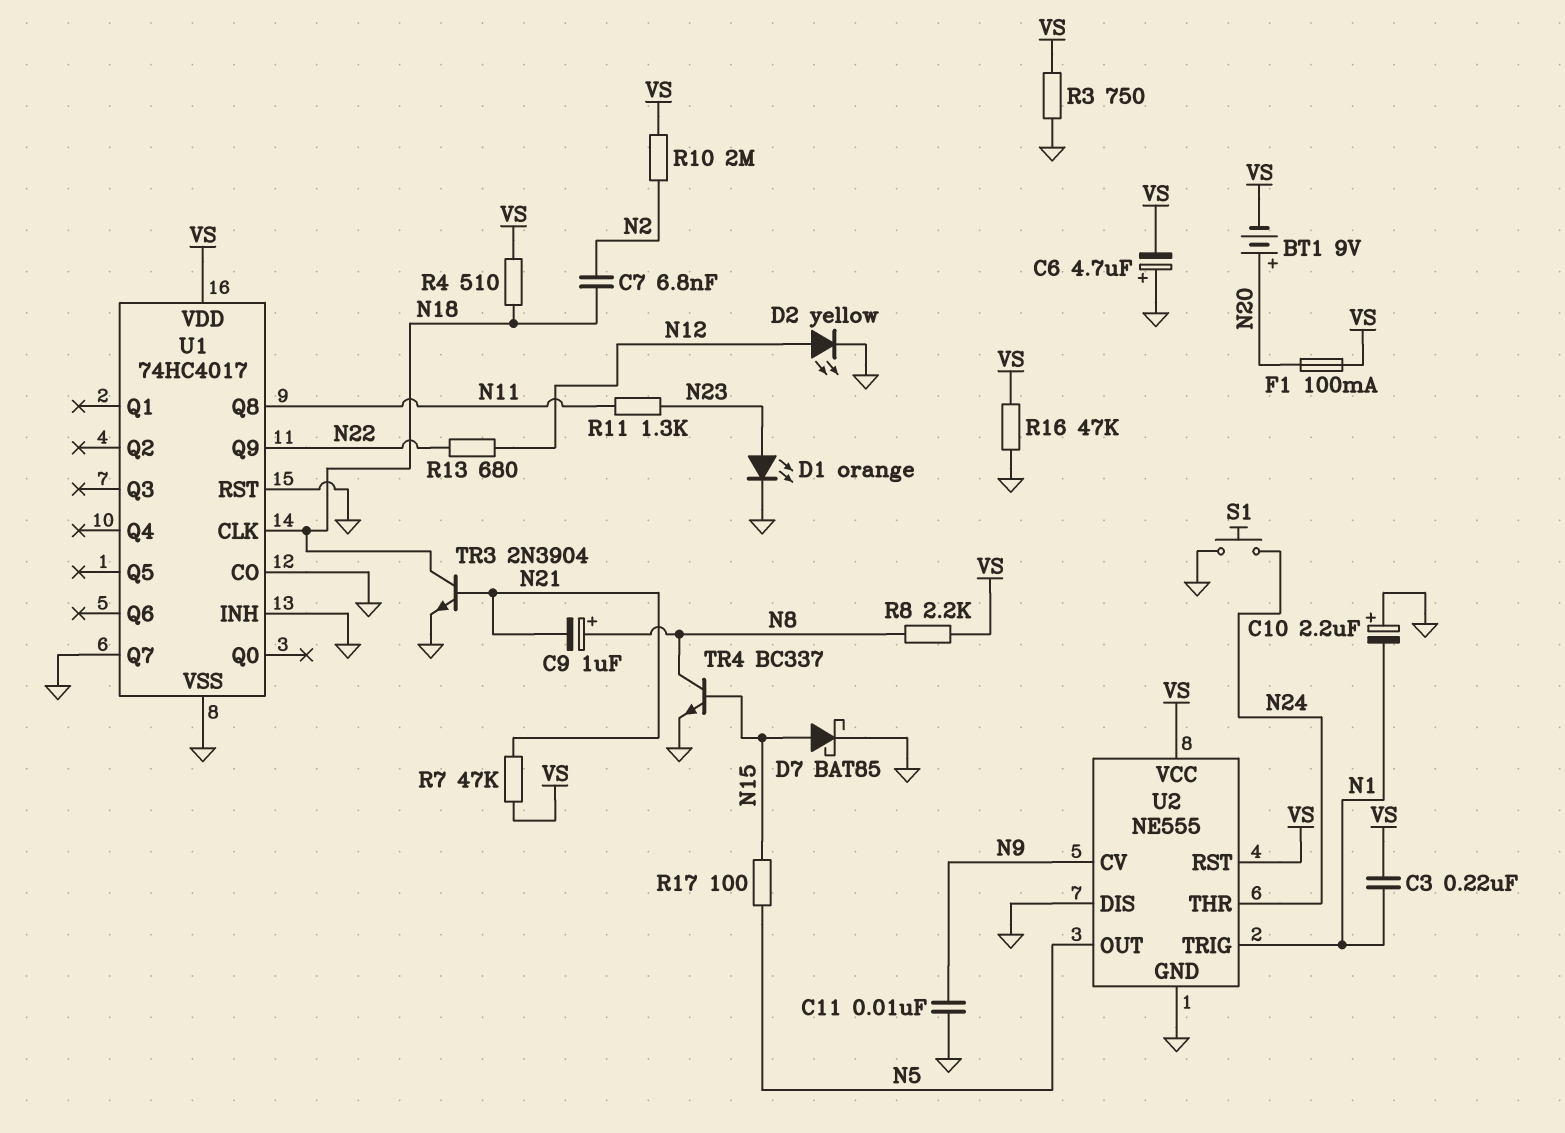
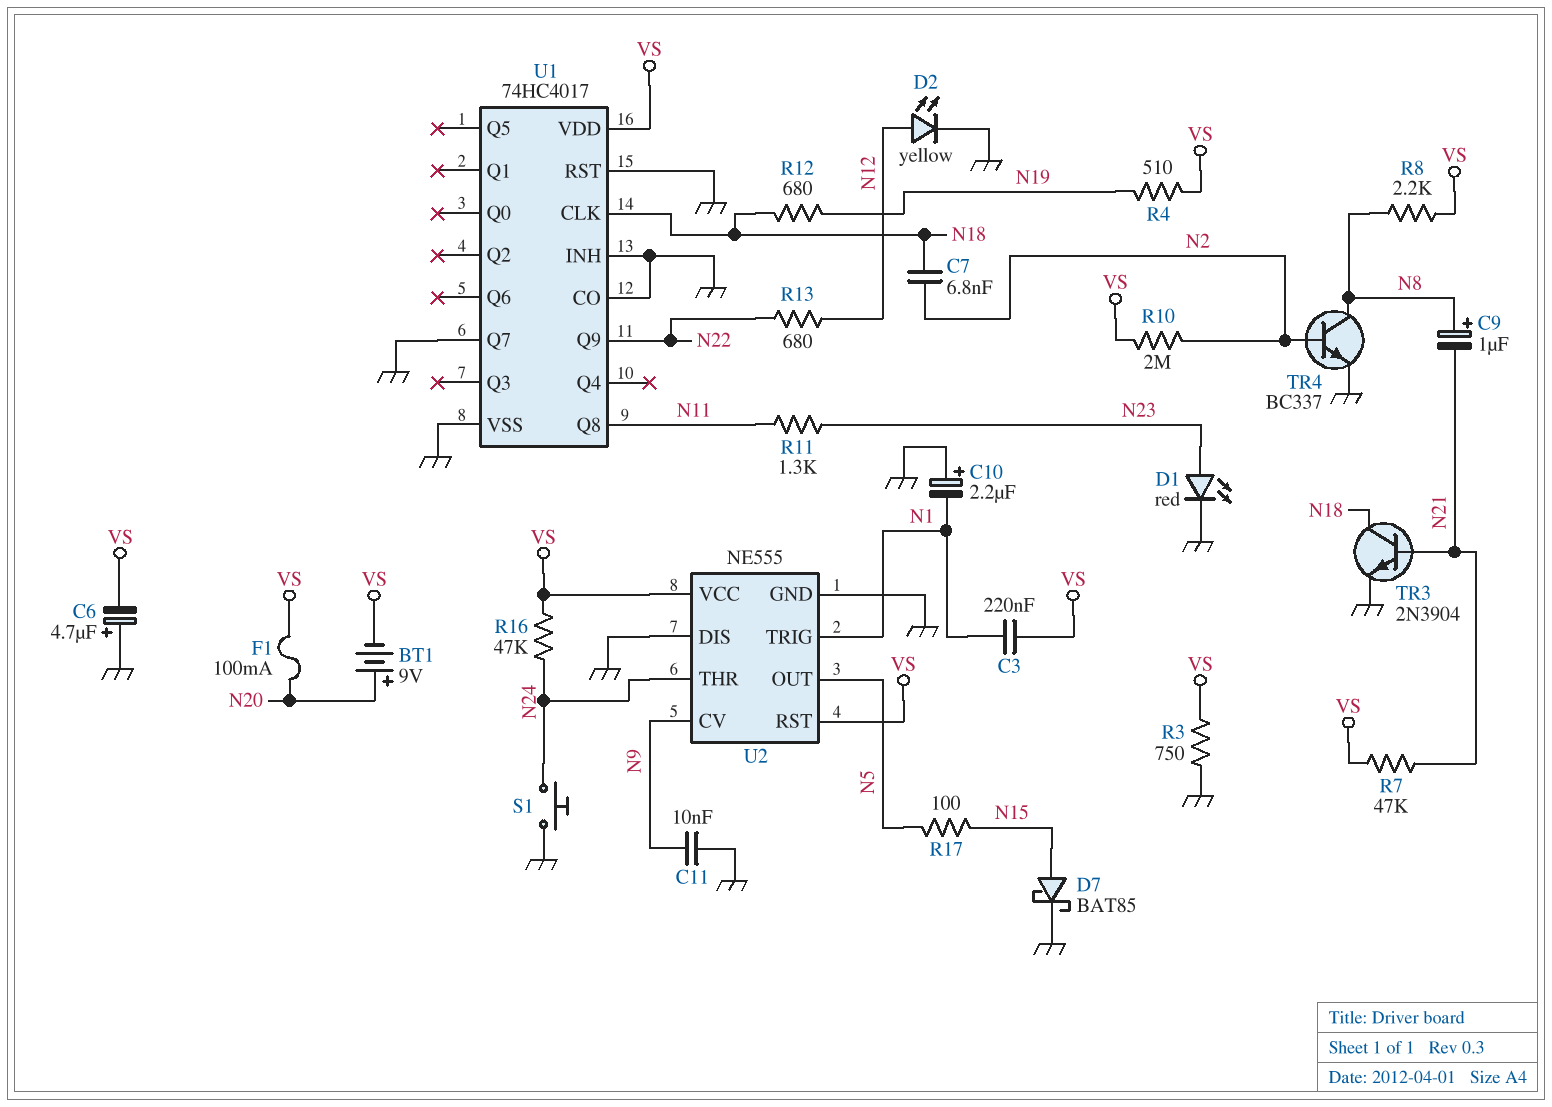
D1: LED orange (A N23, K GND) -> LED red (A N23, K GND)
R4: 510 (N18, VS) -> 510 (N19, VS)
R12: none -> 680 (N18, N19)
R16: 47k (GND, VS) -> 47k (N24, VS)
TR4: NPN BC337 (B N15, C N8, E GND) -> NPN BC337 (B N2, C N8, E GND)

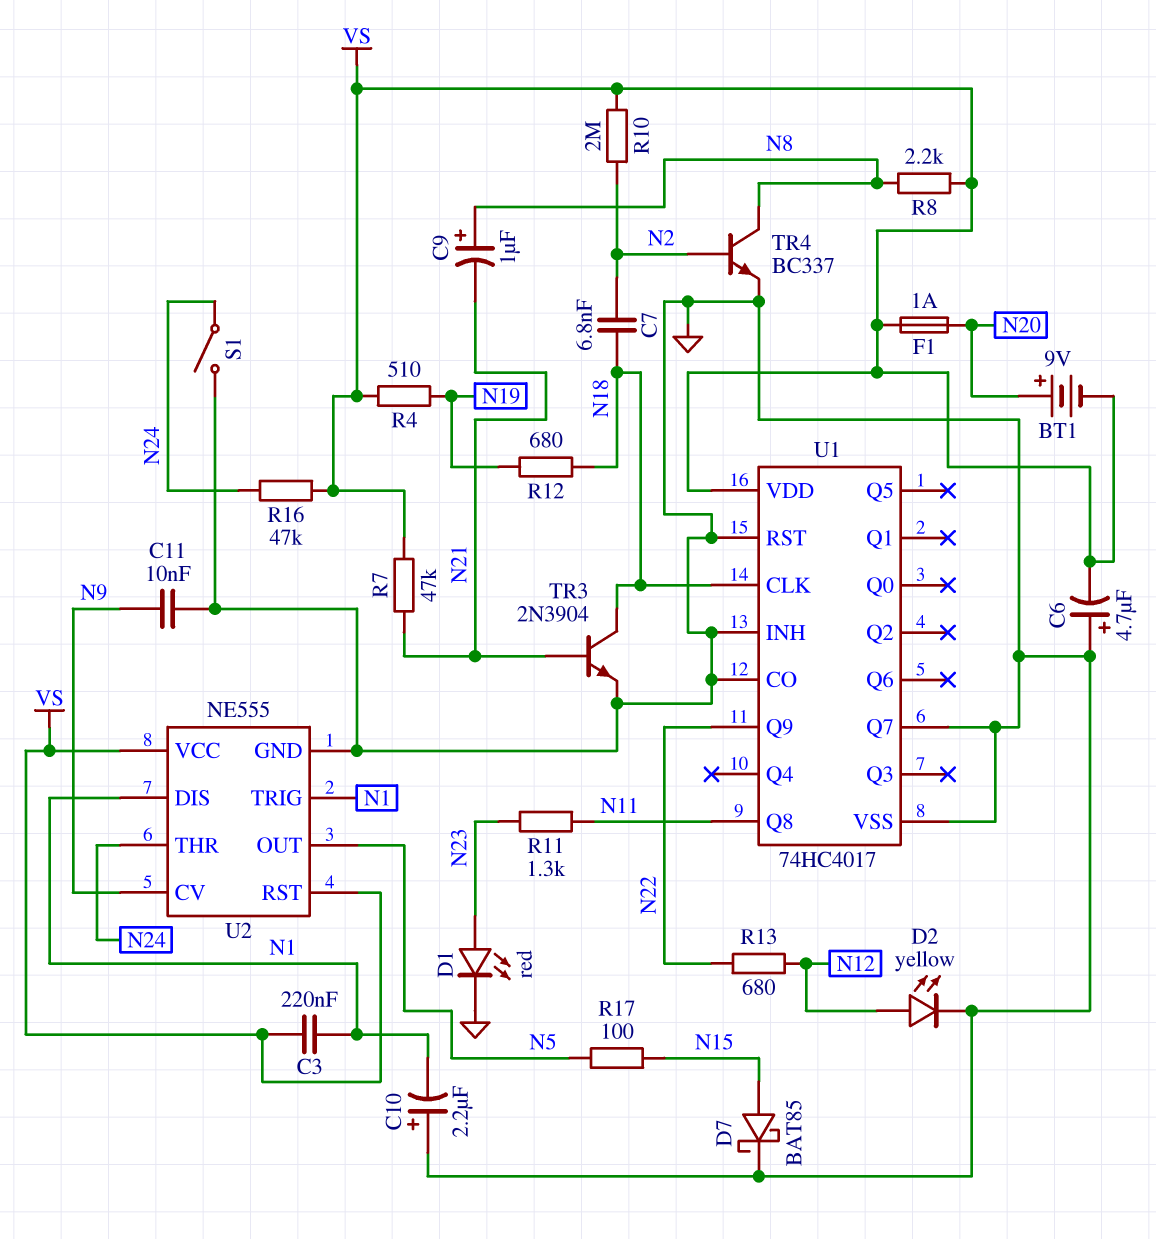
F1: 100mA (N20, VS) -> 1A (N20, VS)
R3: 750 (GND, VS) -> none
S1: button (GND, N24) -> switch (GND, N24)
U2 pin DIS: GND -> N1

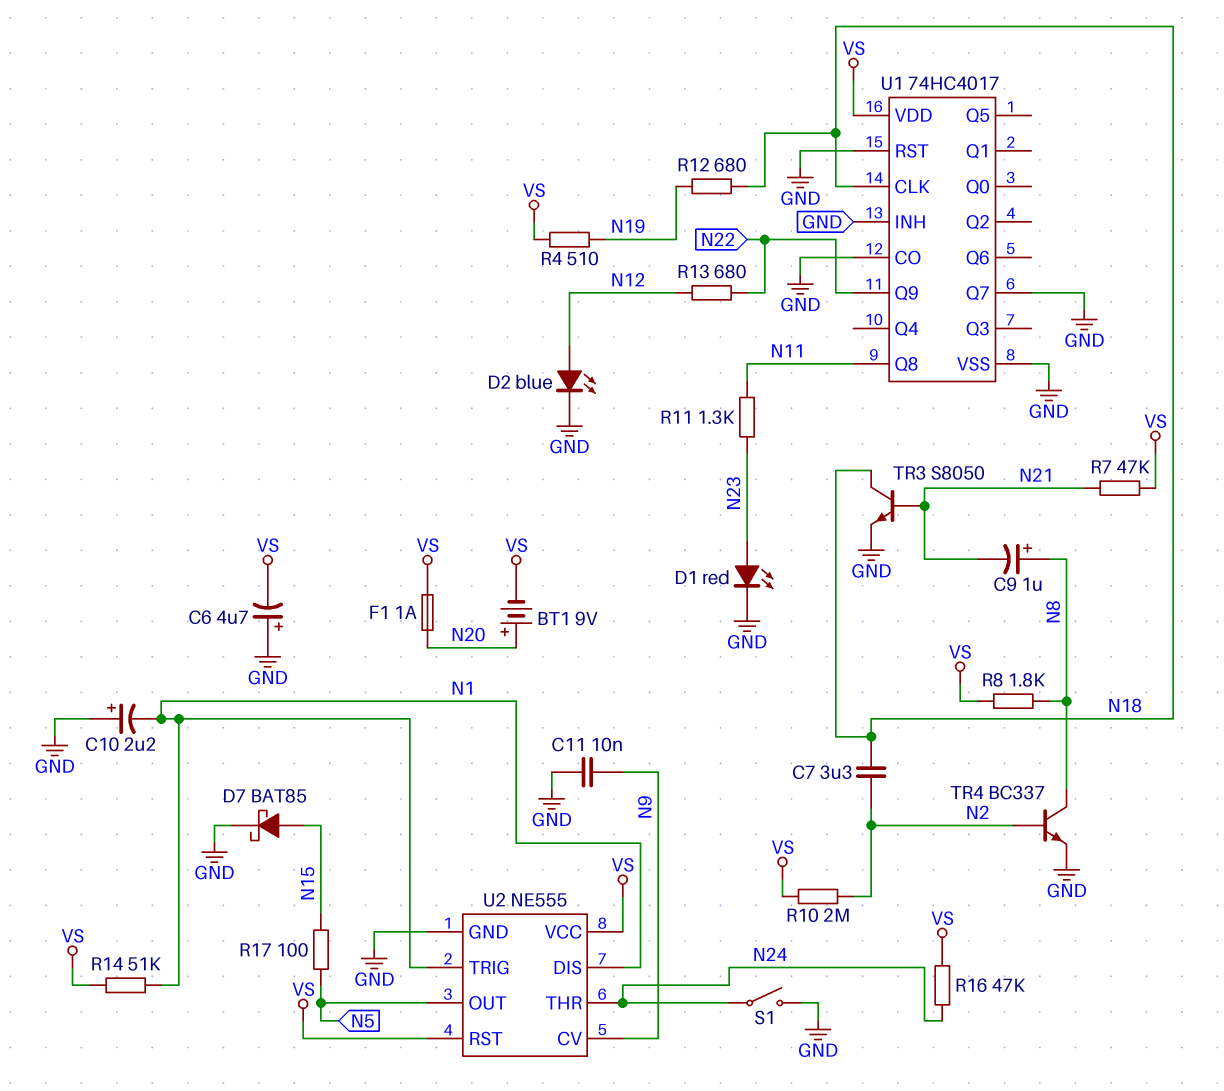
C3: 220nF (N1, VS) -> none
C7: 6.8nF (N2, N18) -> 3.3uF (N2, N18)
D2: LED yellow (A N12, K GND) -> LED blue (A N12, K GND)
R8: 2.2k (N8, VS) -> 1.8k (N8, VS)
R14: none -> 51k (N1, VS)
TR3: NPN 2N3904 (B N21, C N18, E GND) -> NPN S8050 (B N21, C N18, E GND)

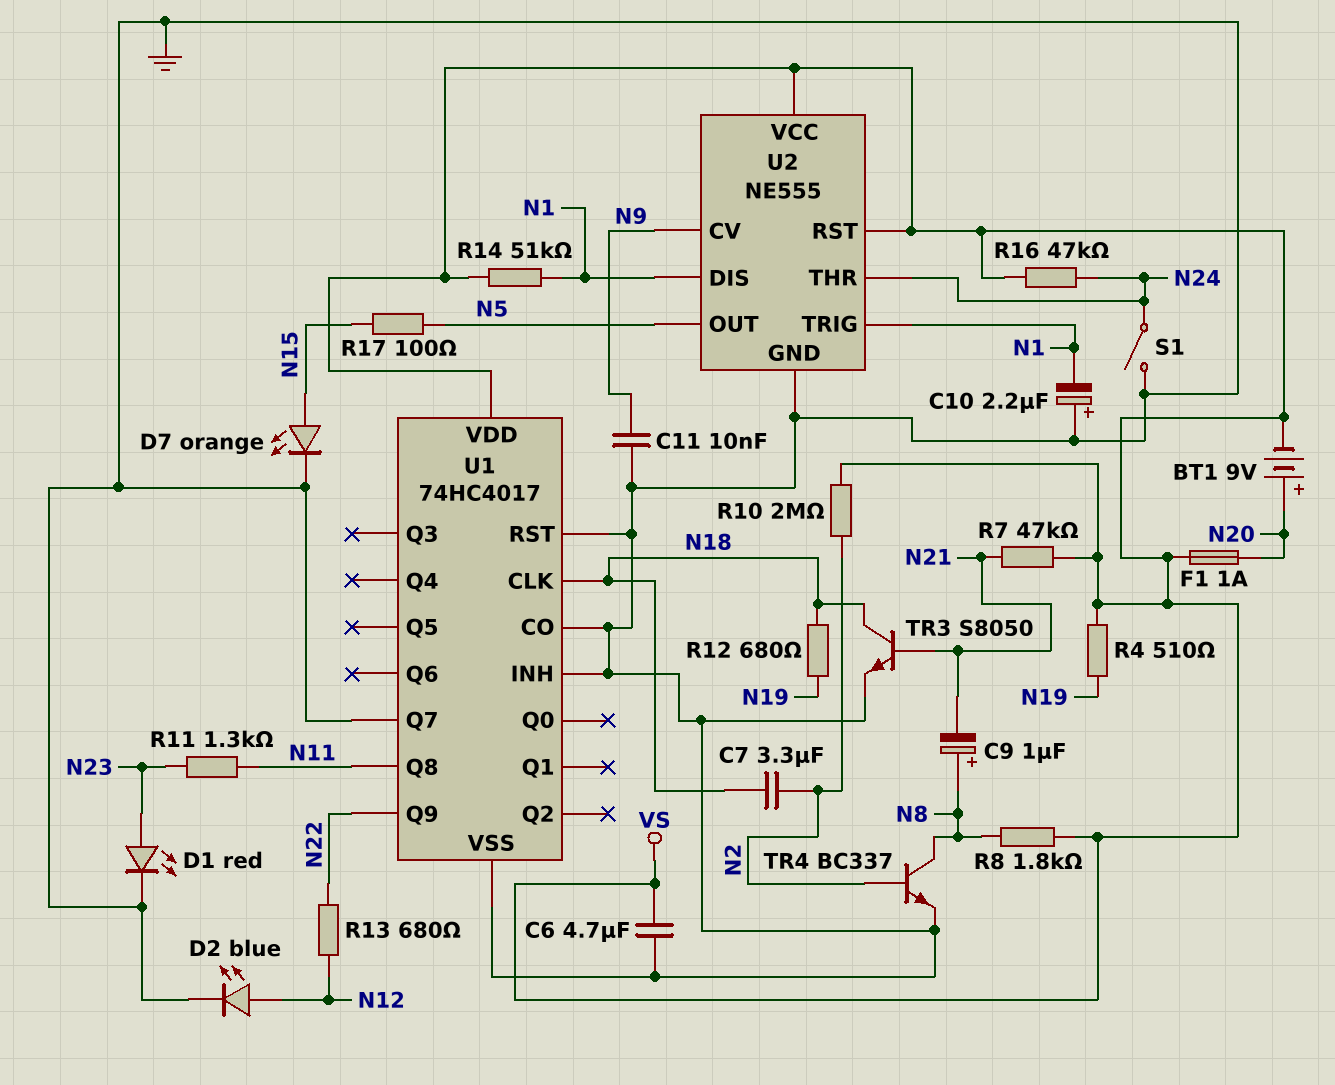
C6: 4.7uF (plus GND, minus VS) -> 4.7uF (GND, VS)
D7: schottky BAT85 (A N15, K GND) -> LED orange (A N15, K GND)

